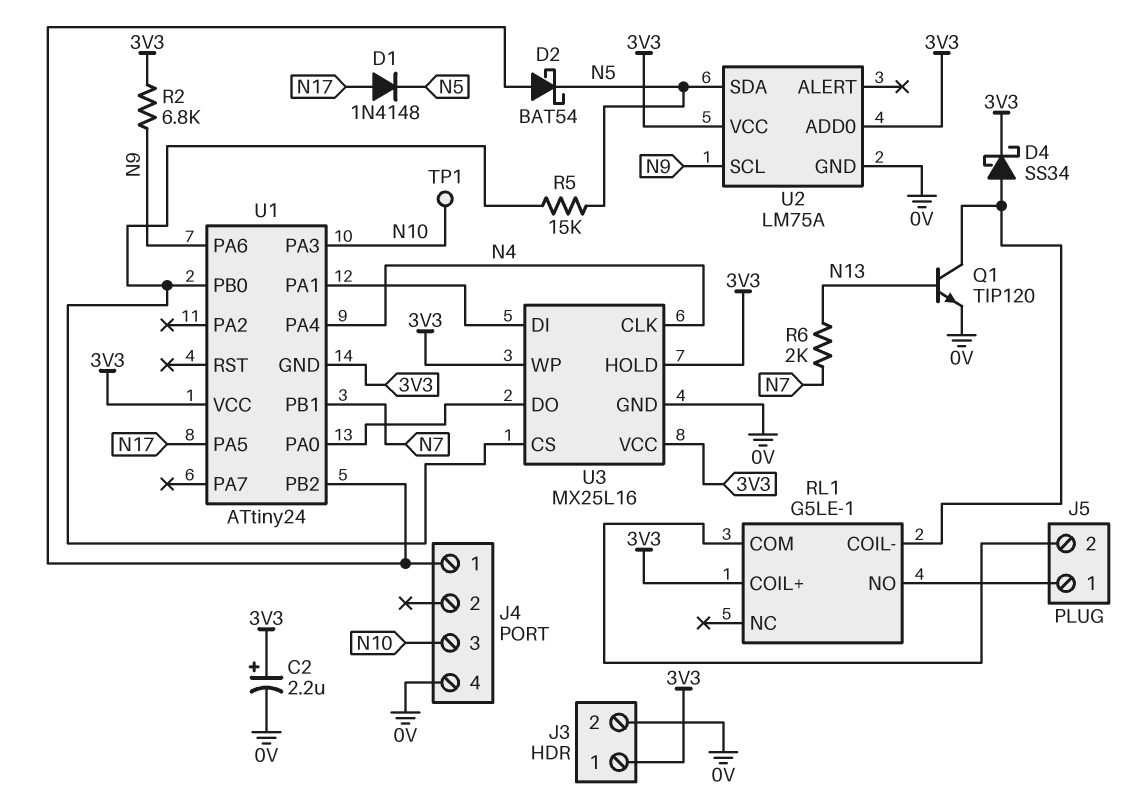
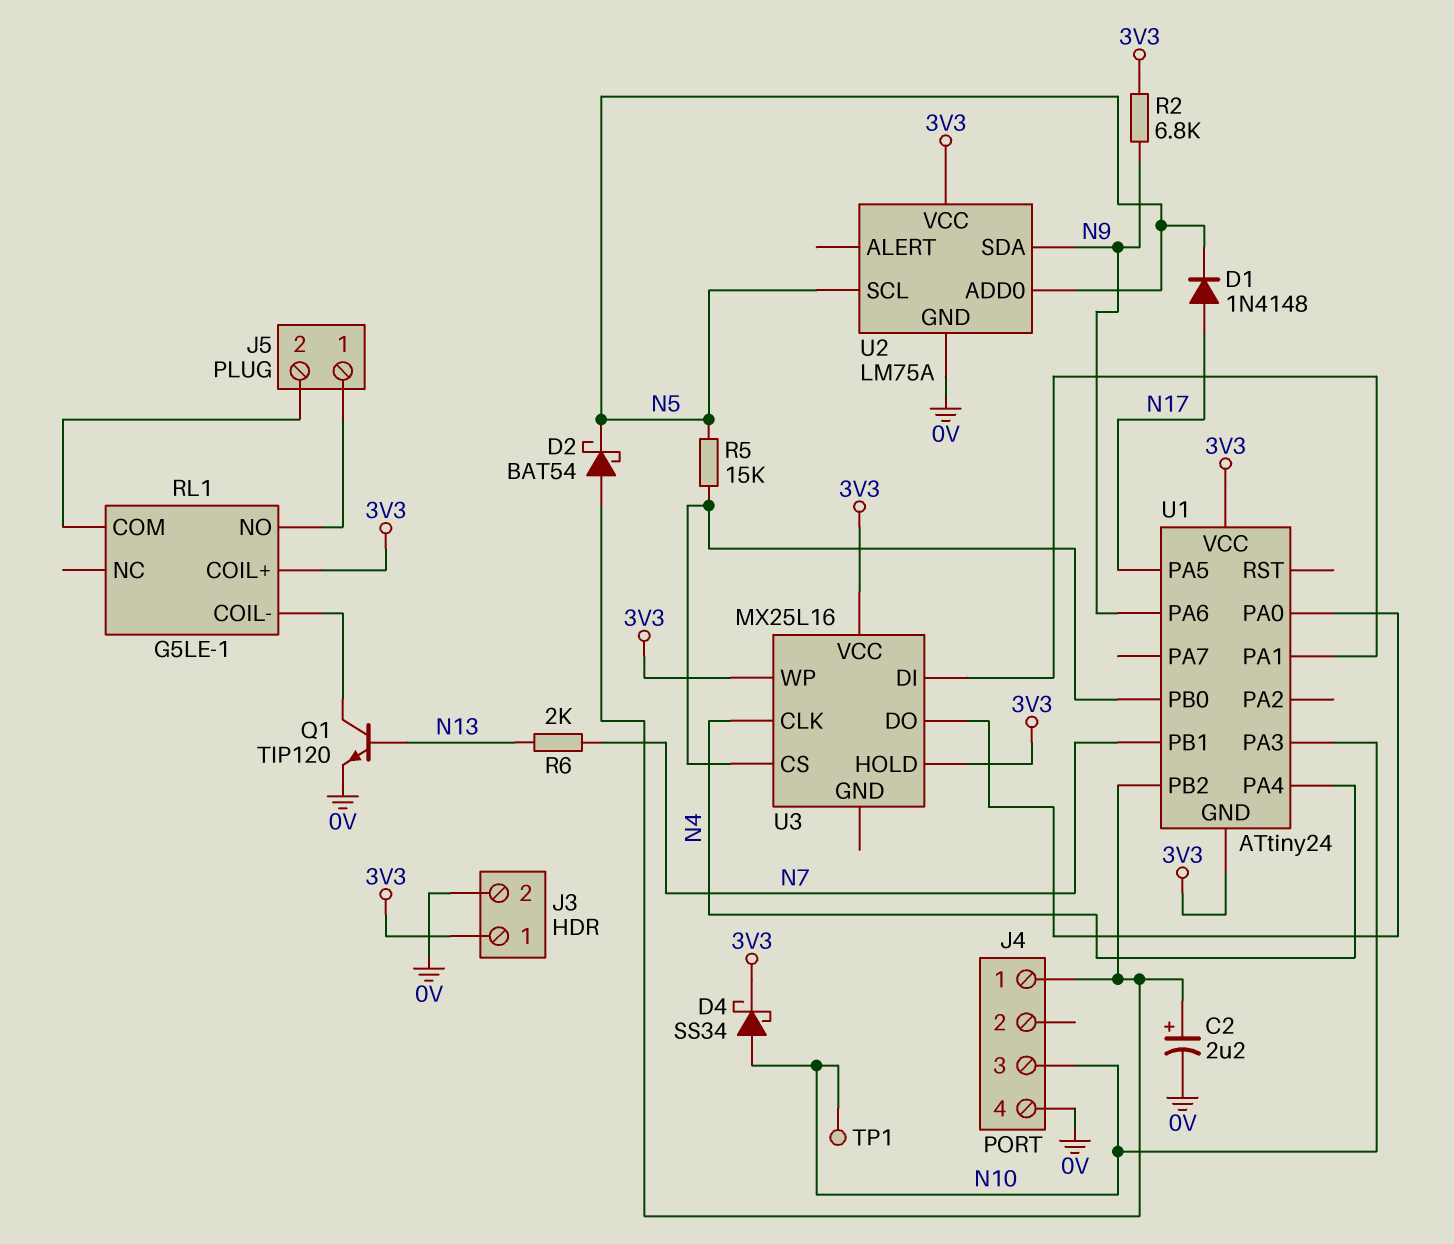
C2: 2.2uF (plus 3V3, minus 0V) -> 2.2uF (plus J4/1, minus 0V)
D4: schottky SS34 (A RL1/COIL-, K 3V3) -> schottky SS34 (A N10, K 3V3)
U2 pin ADD0: 3V3 -> N5
U2 pin SCL: N9 -> N5
U2 pin SDA: N5 -> N9
U3 pin GND: 0V -> none

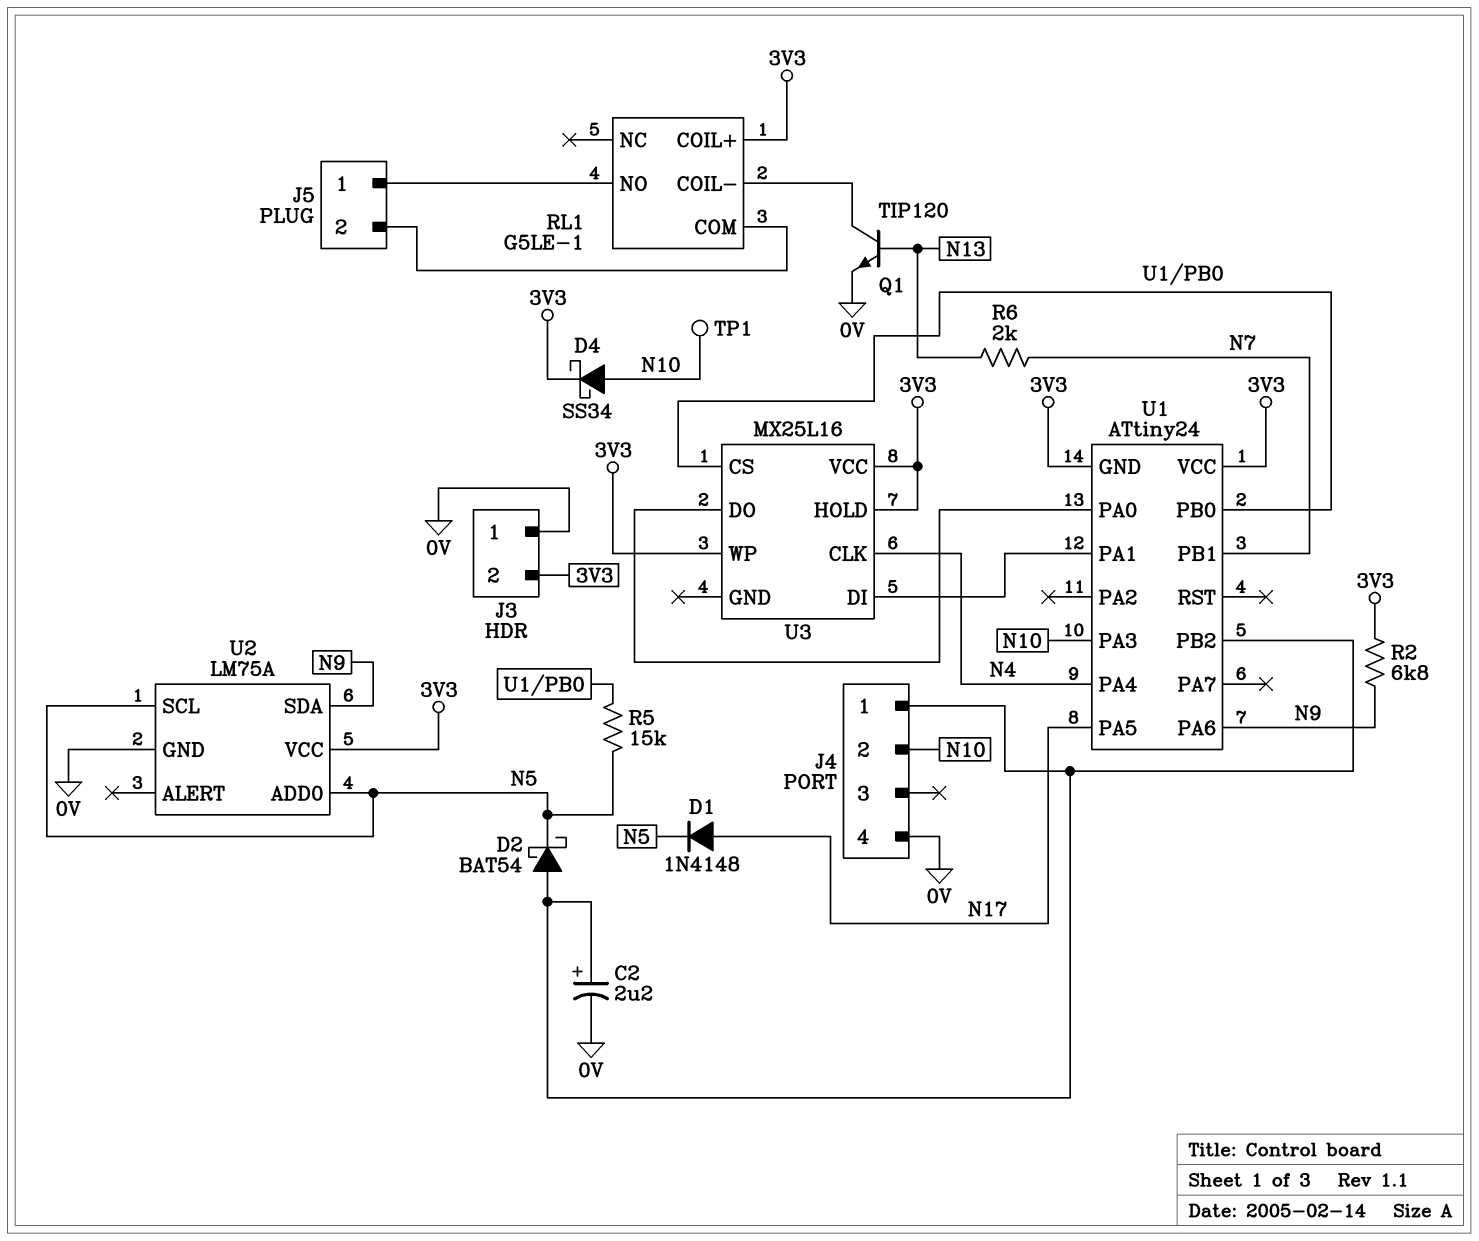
J3 pin 1: 3V3 -> 0V
J3 pin 2: 0V -> 3V3
J4 pin 2: none -> N10
J4 pin 3: N10 -> none

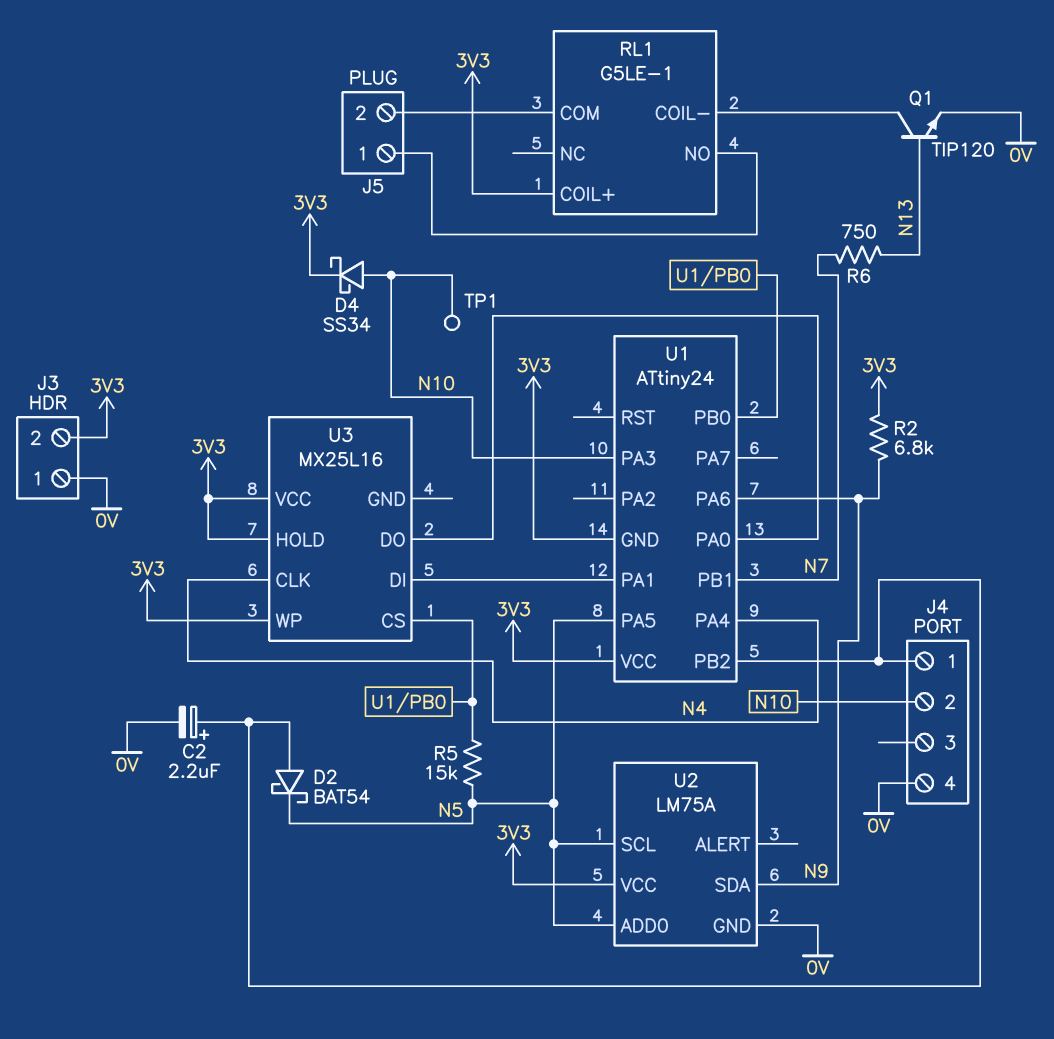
D1: diode 1N4148 (A N17, K N5) -> none
R6: 2k (N7, N13) -> 750 (N7, N13)
U1 pin PA5: N17 -> N5

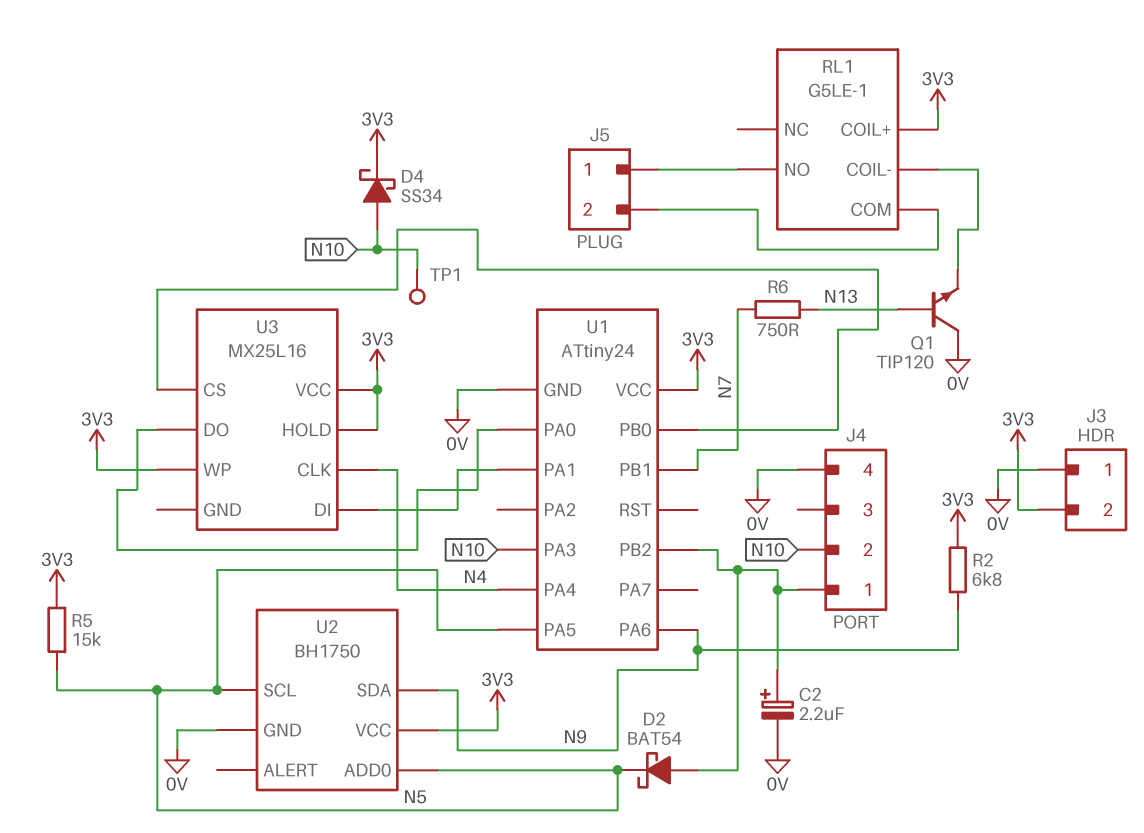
Q1: NPN TIP120 (B N13, C RL1/COIL-, E 0V) -> NPN TIP120 (B N13, C 0V, E RL1/COIL-)
R5: 15k (N5, U1/PB0) -> 15k (3V3, N5)
U1 pin GND: 3V3 -> 0V
U2: LM75A -> BH1750

